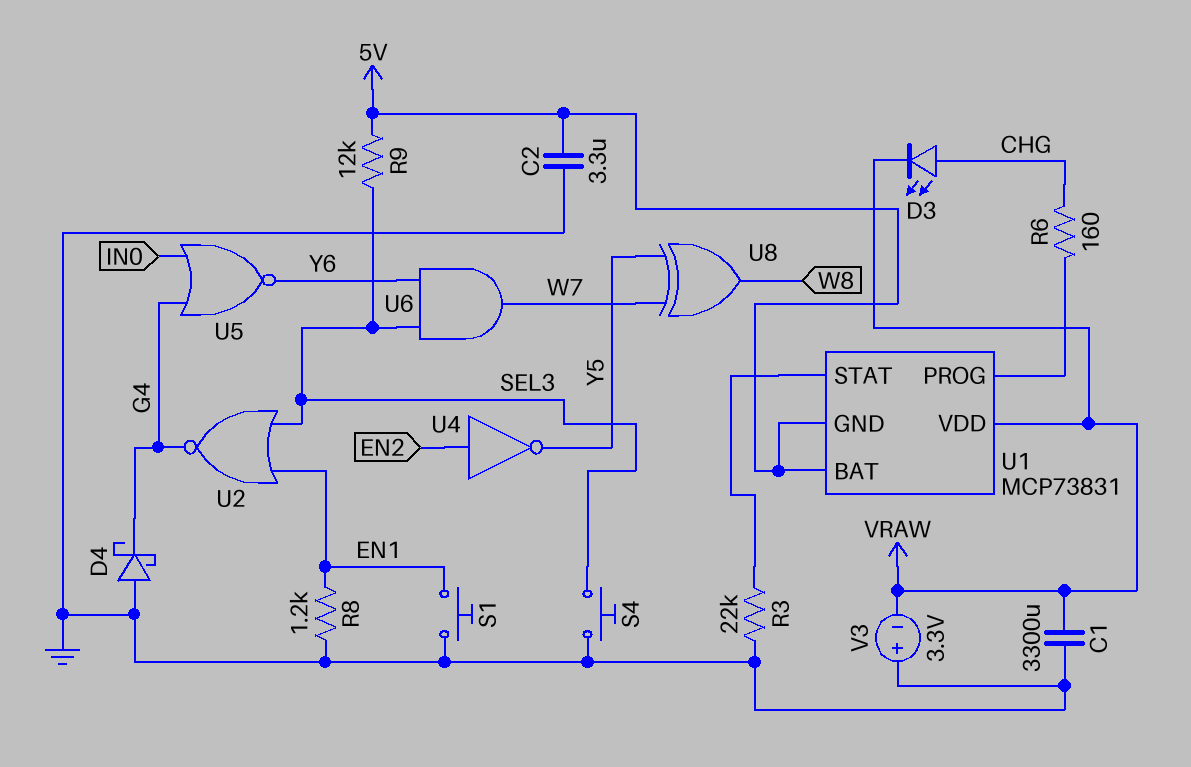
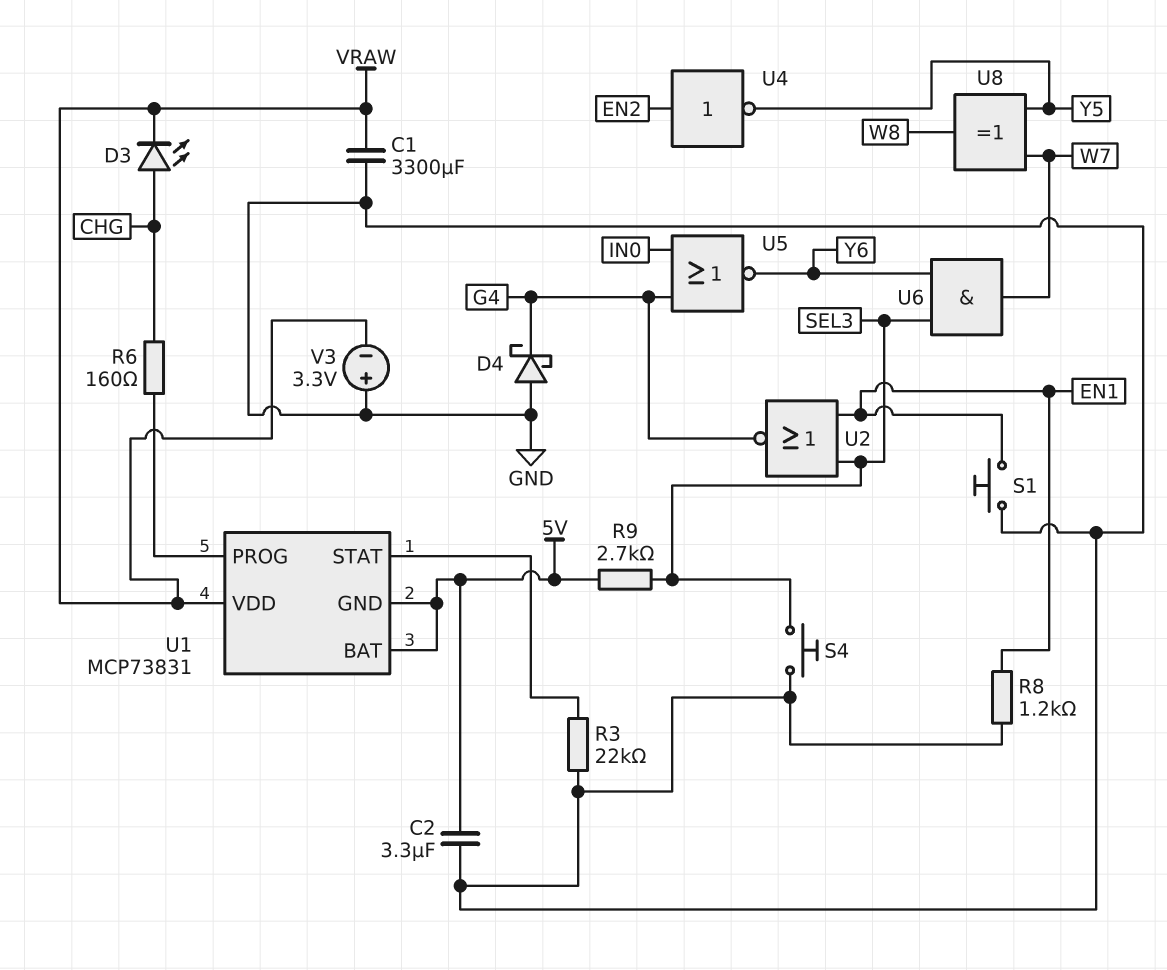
R9: 12k (5V, SEL3) -> 2.7k (5V, SEL3)

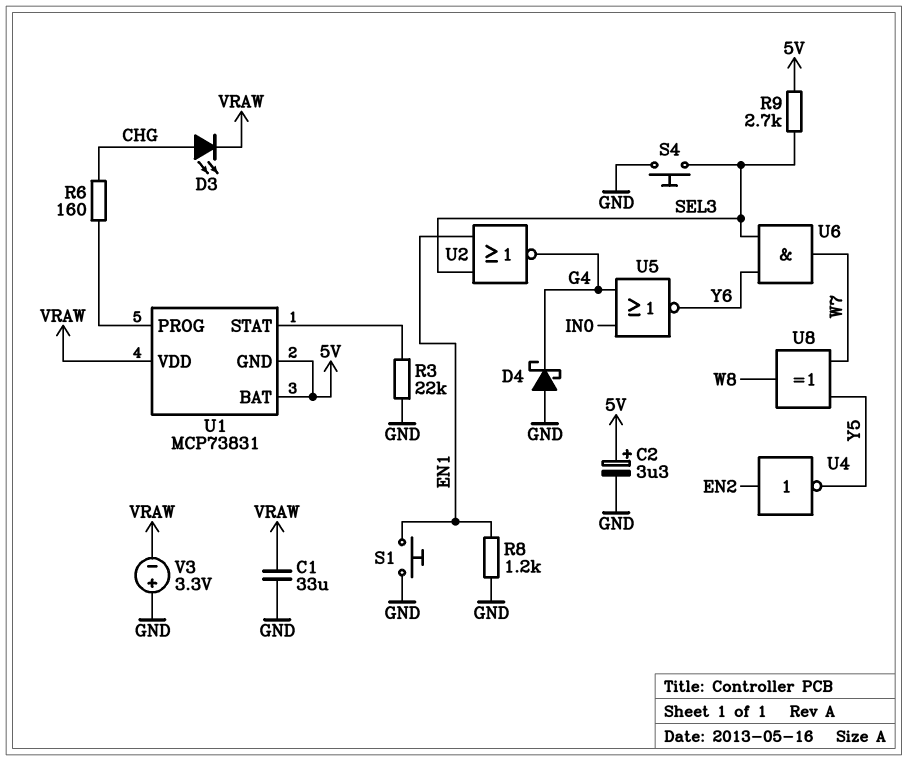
C1: 3300uF (GND, VRAW) -> 33uF (GND, VRAW)
C2: 3.3uF (5V, GND) -> 3.3uF (plus 5V, minus GND)

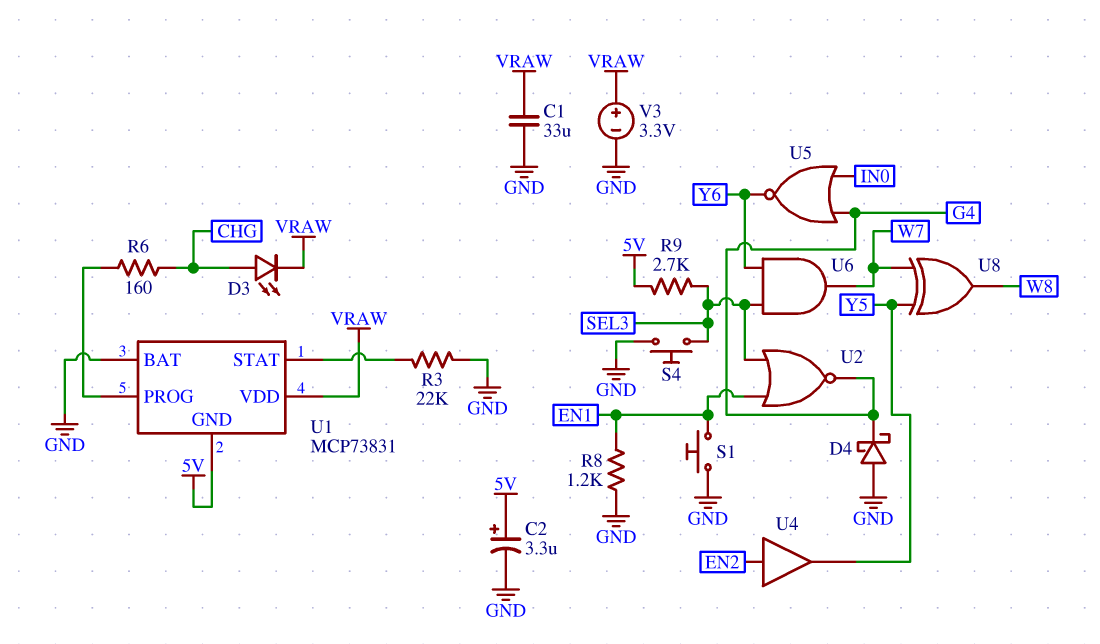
U1 pin BAT: 5V -> GND
U4: NOT (in EN2, out Y5) -> buffer (in EN2, out Y5)
V3: 3.3V (plus GND, minus VRAW) -> 3.3V (plus VRAW, minus GND)

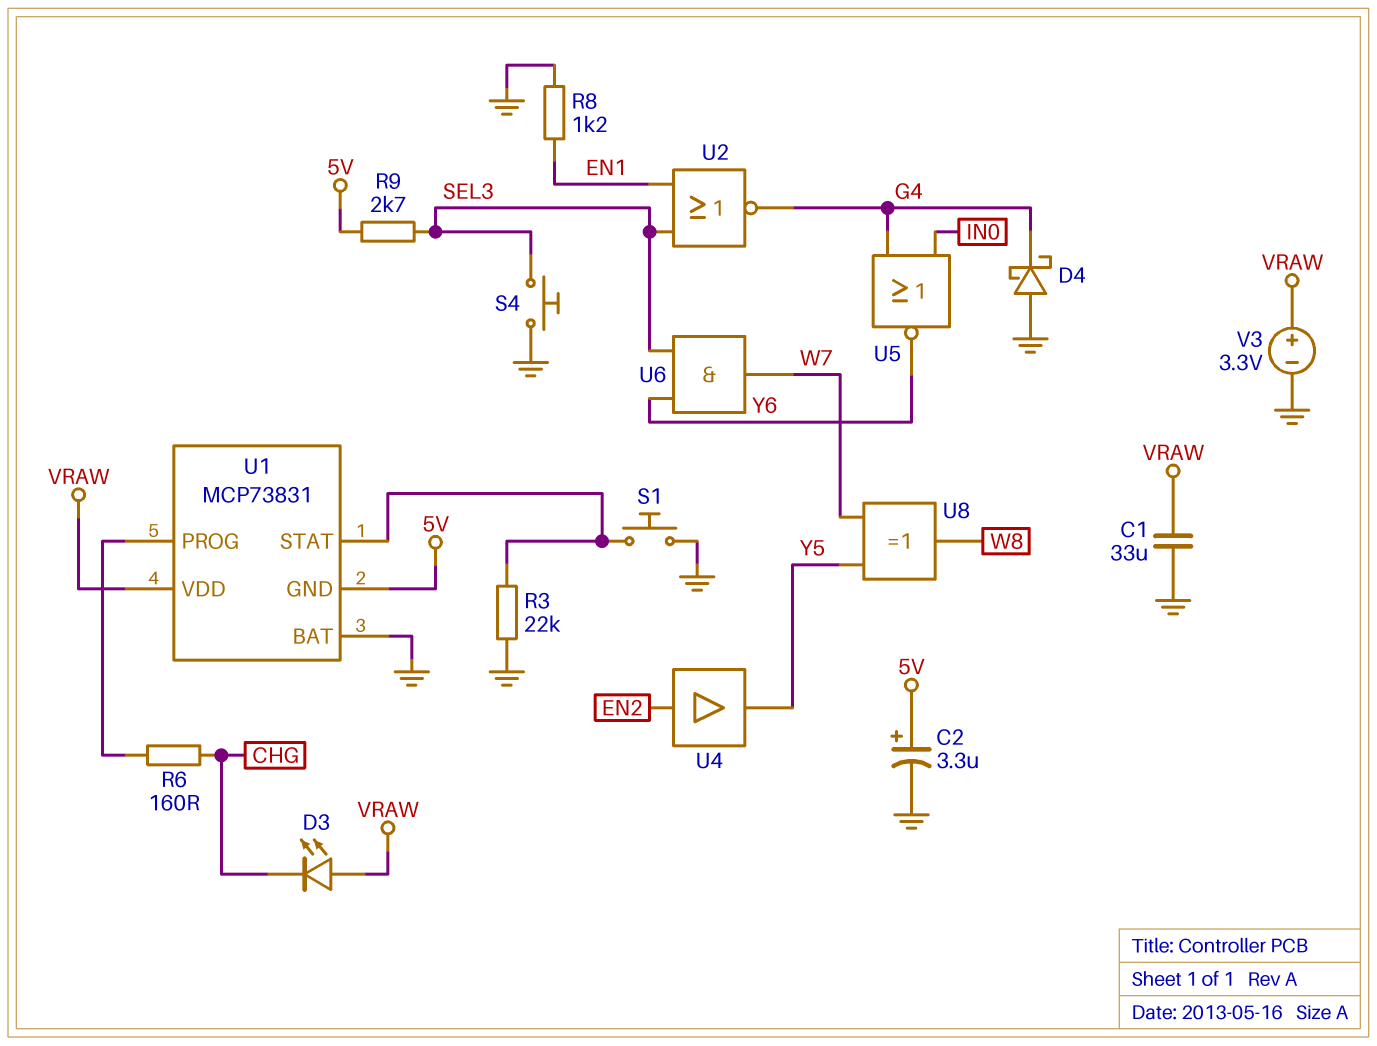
D3: LED (A CHG, K VRAW) -> LED (A VRAW, K CHG)
S1: button (EN1, GND) -> button (GND, U1/STAT)

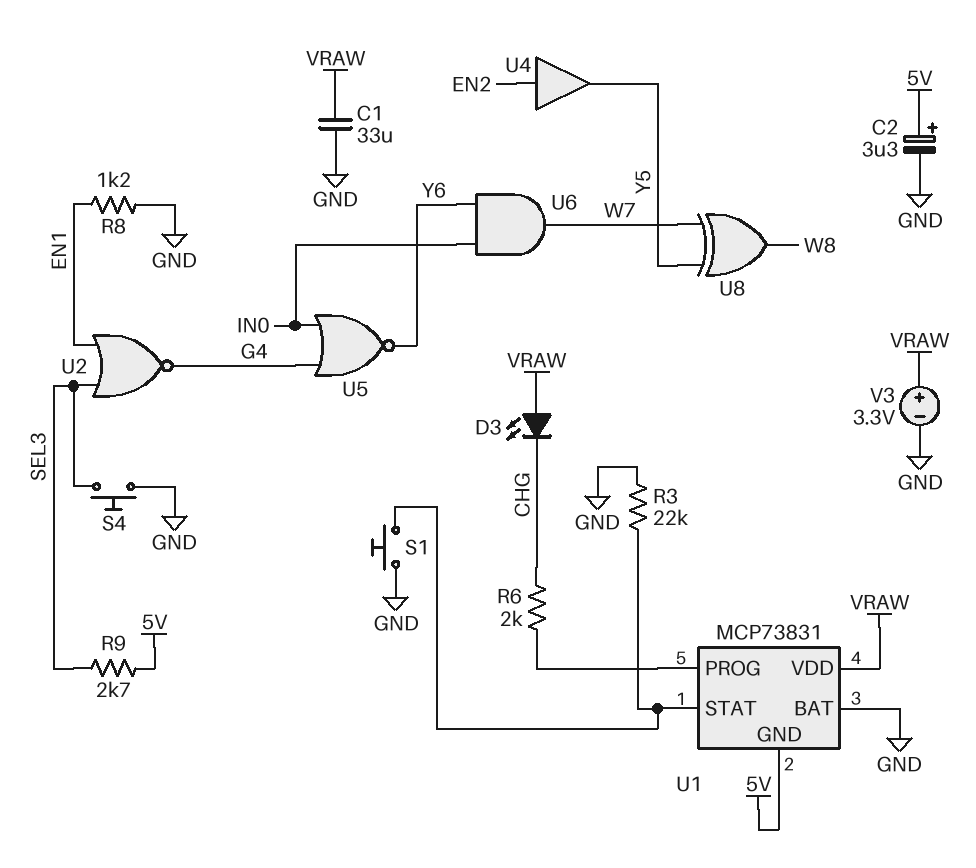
D4: schottky (A GND, K G4) -> none
R6: 160 (CHG, U1/PROG) -> 2k (CHG, U1/PROG)
U6: AND (in SEL3, in Y6, out W7) -> AND (in IN0, in Y6, out W7)

